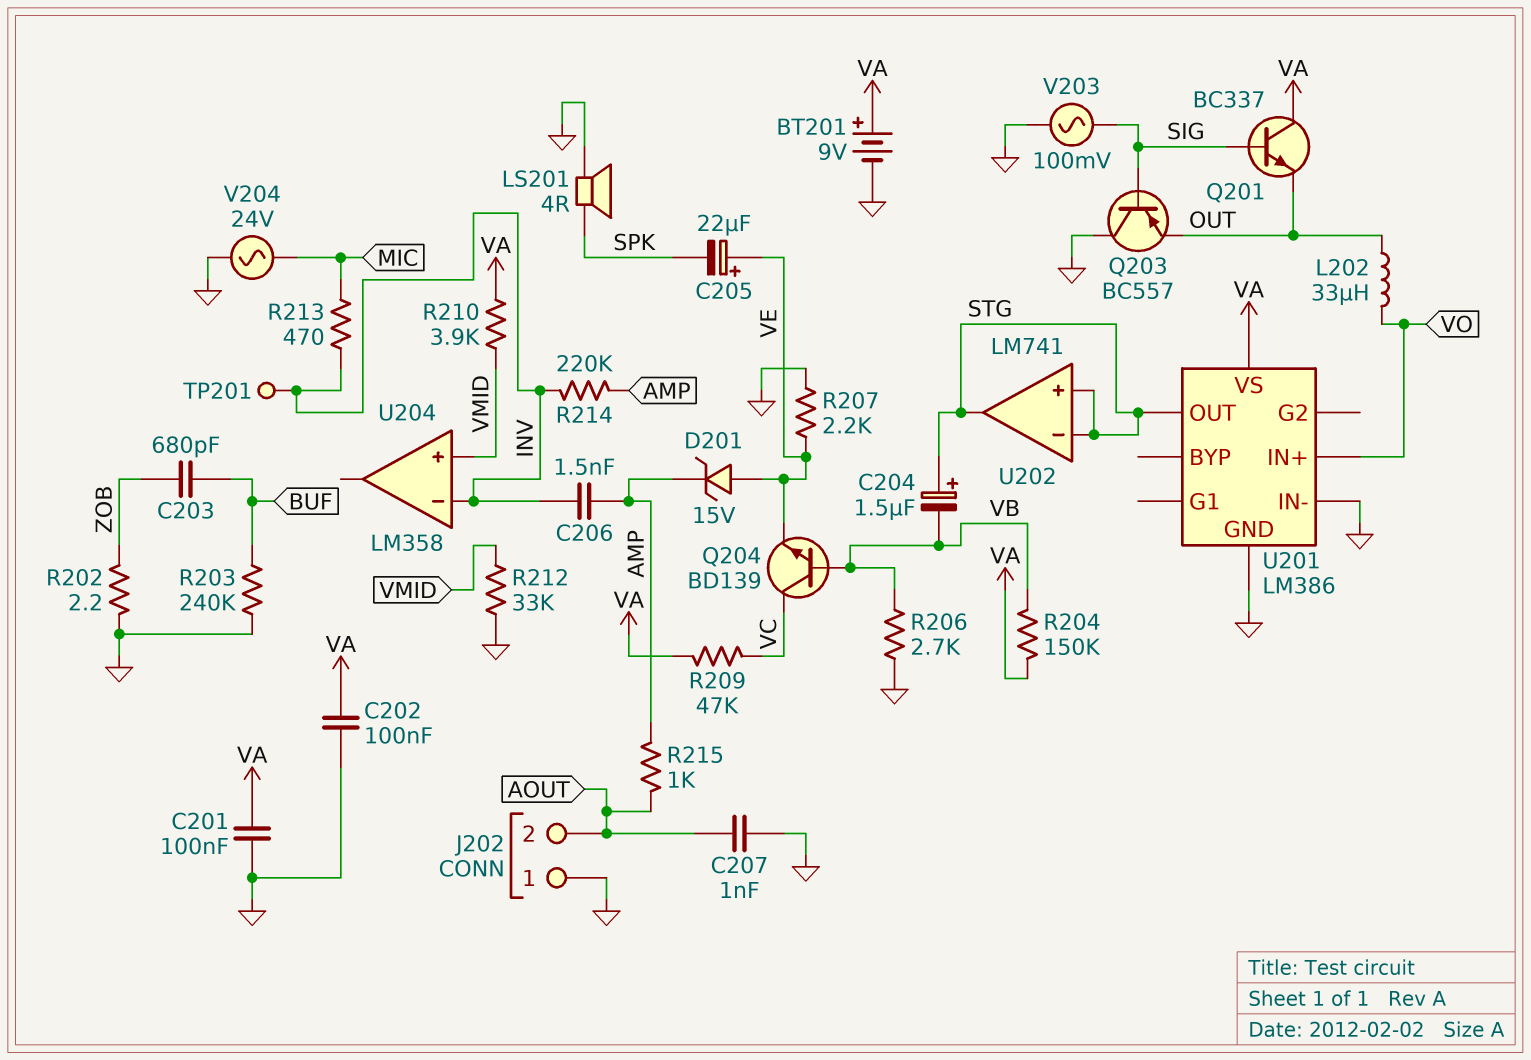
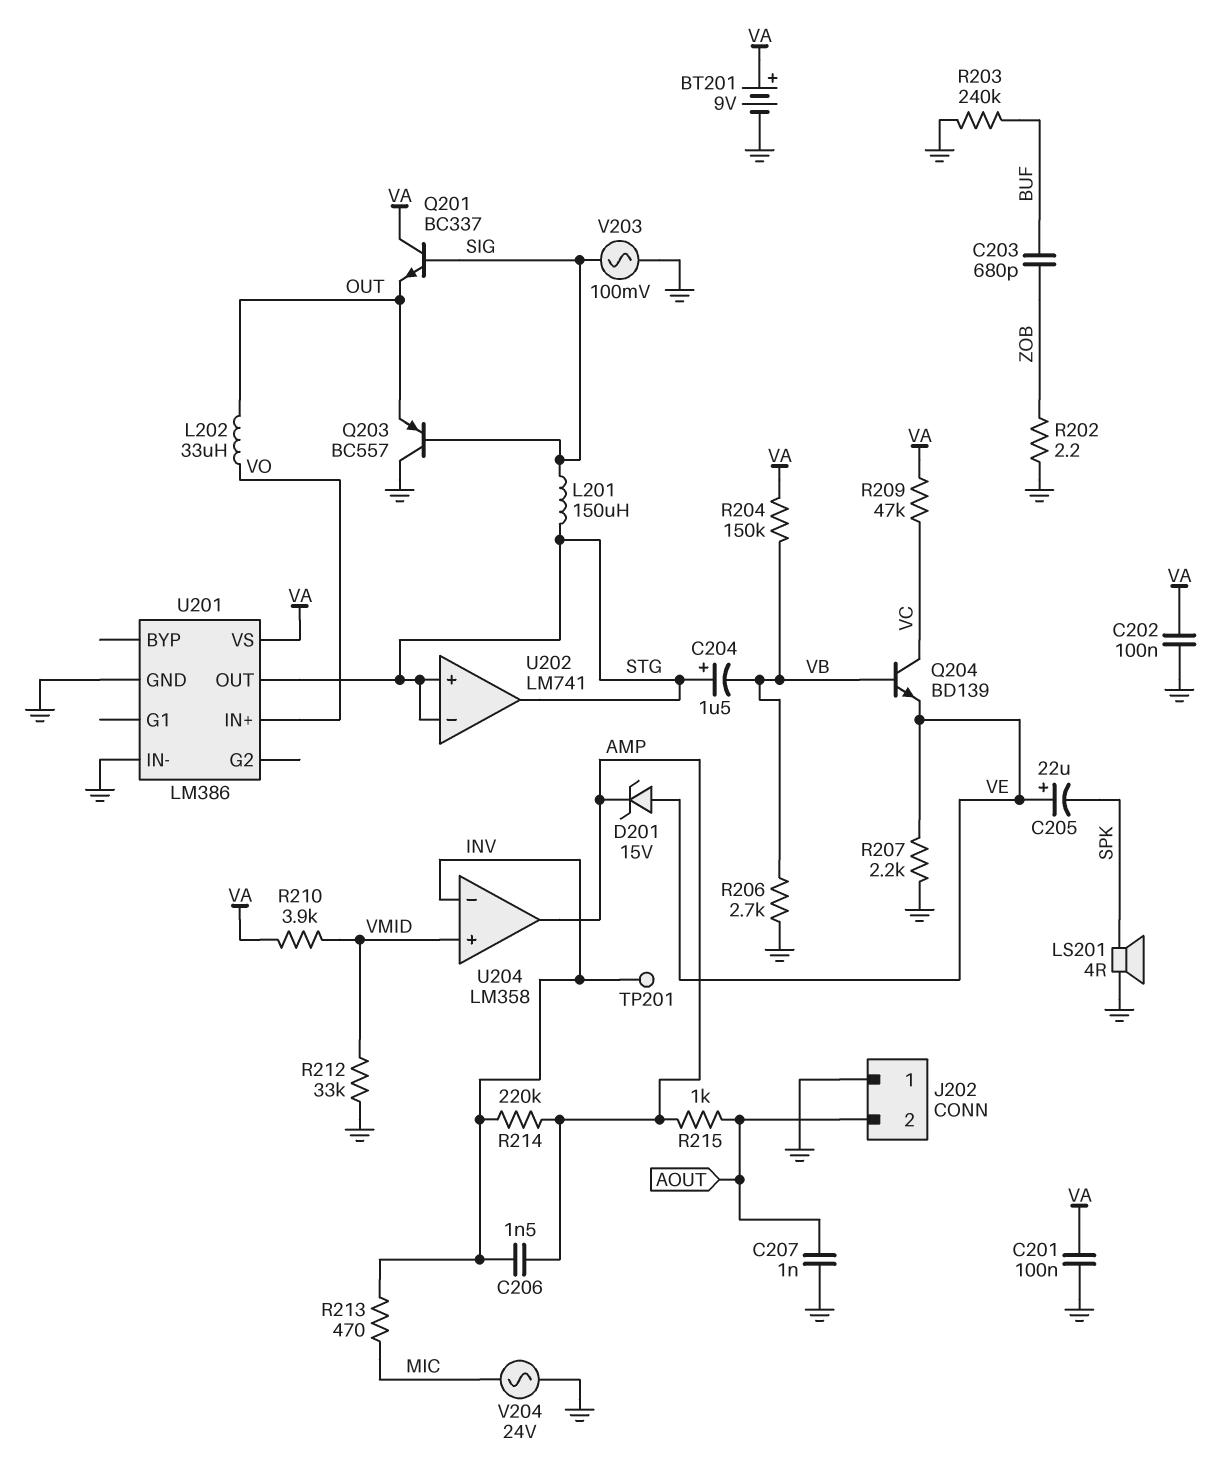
L201: none -> 150uH (SIG, STG)
U204 pin out: none -> AMP

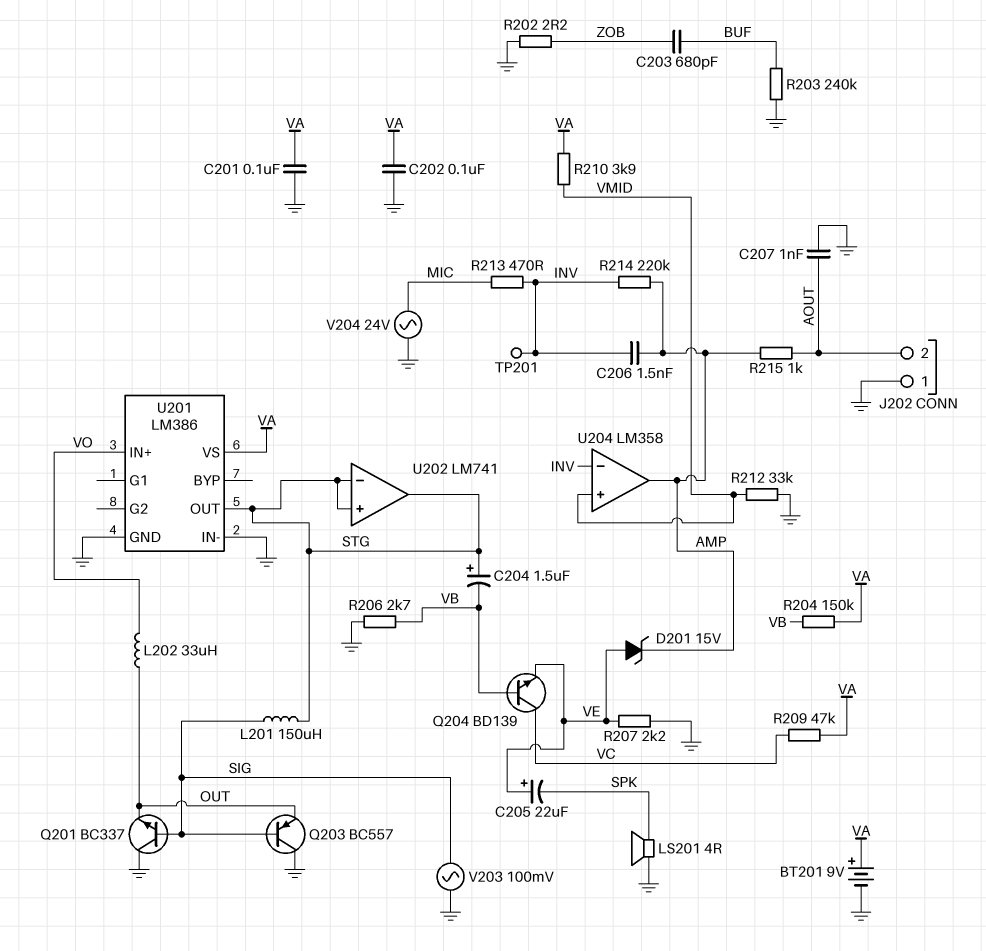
Q201: NPN BC337 (B SIG, C VA, E OUT) -> NPN BC337 (B SIG, C GND, E OUT)

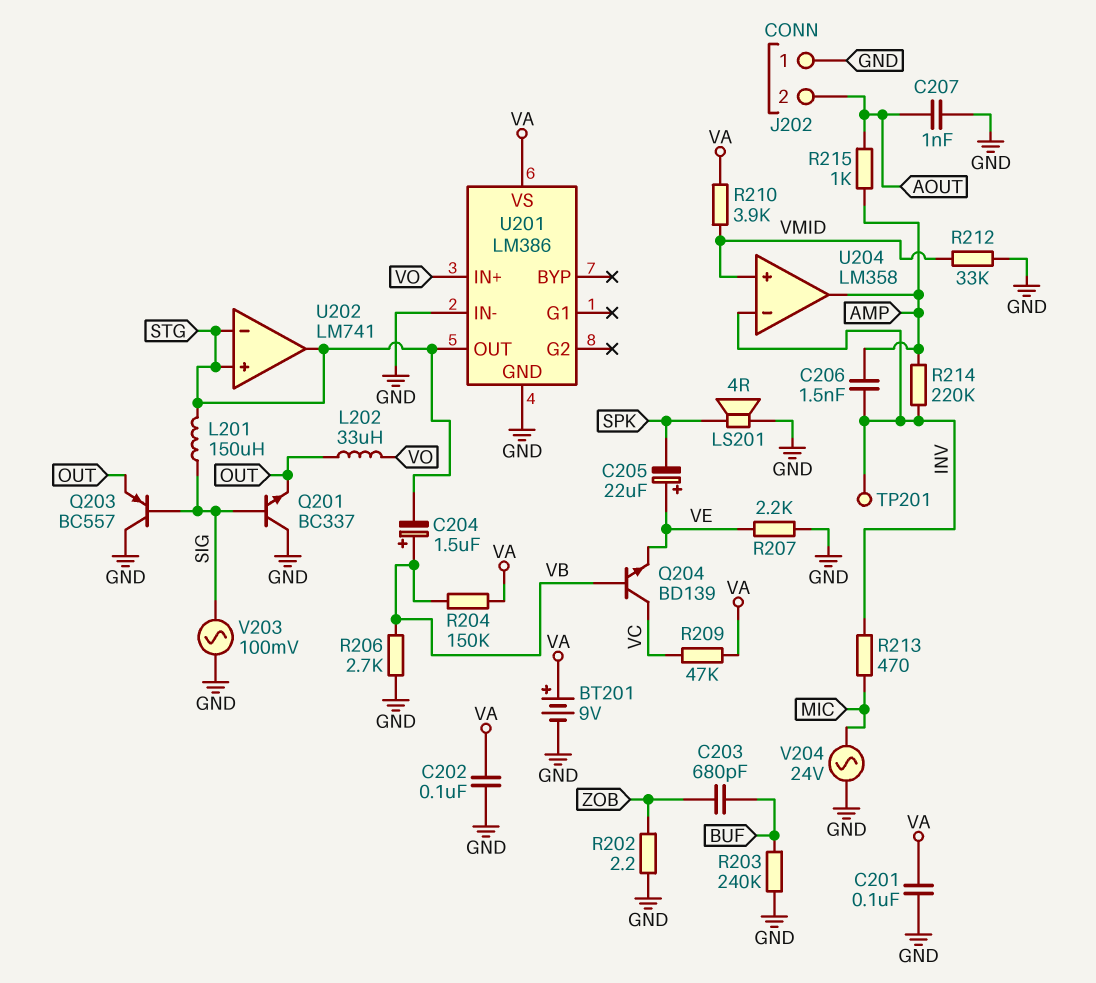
C204: 1.5uF (plus STG, minus VB) -> 1.5uF (plus VB, minus STG)
D201: zener 15V (A VE, K AMP) -> none

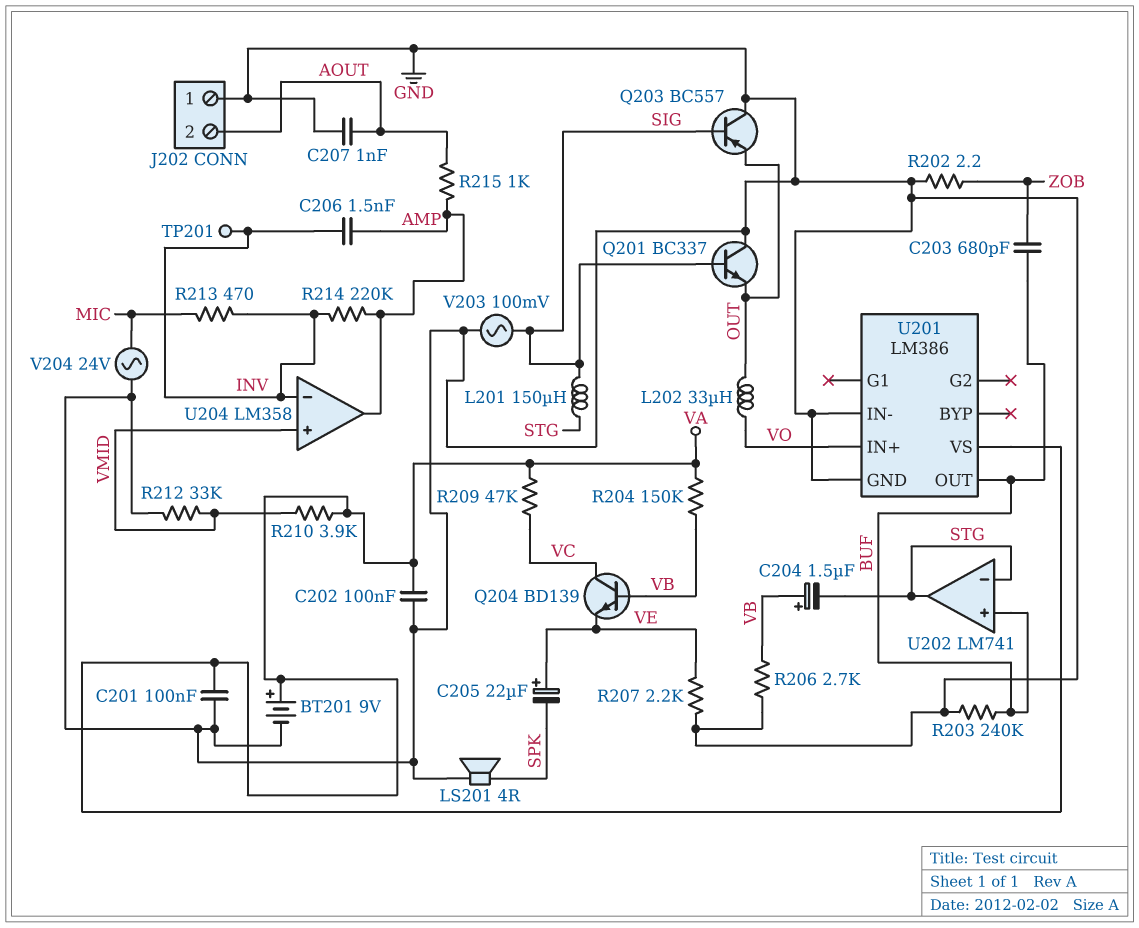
U201 pin OUT: STG -> BUF
U202 pin in+: STG -> BUF

